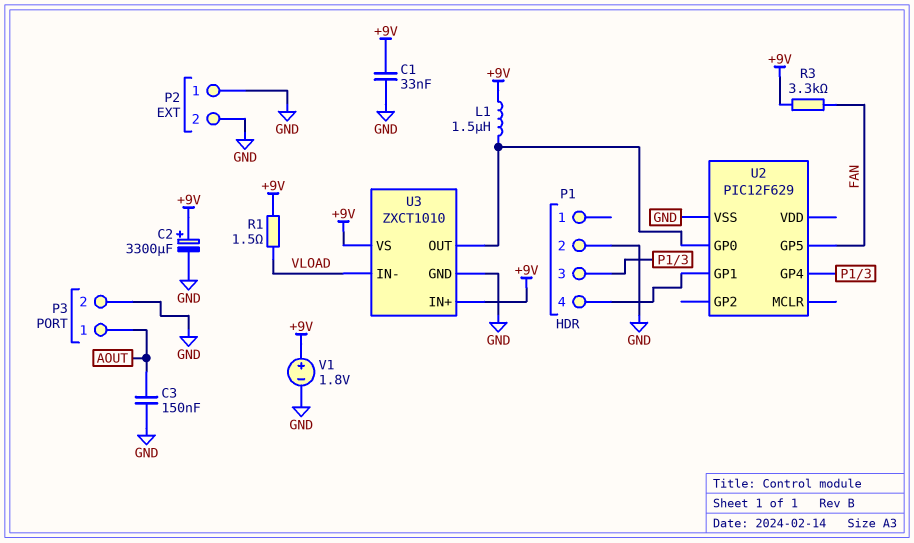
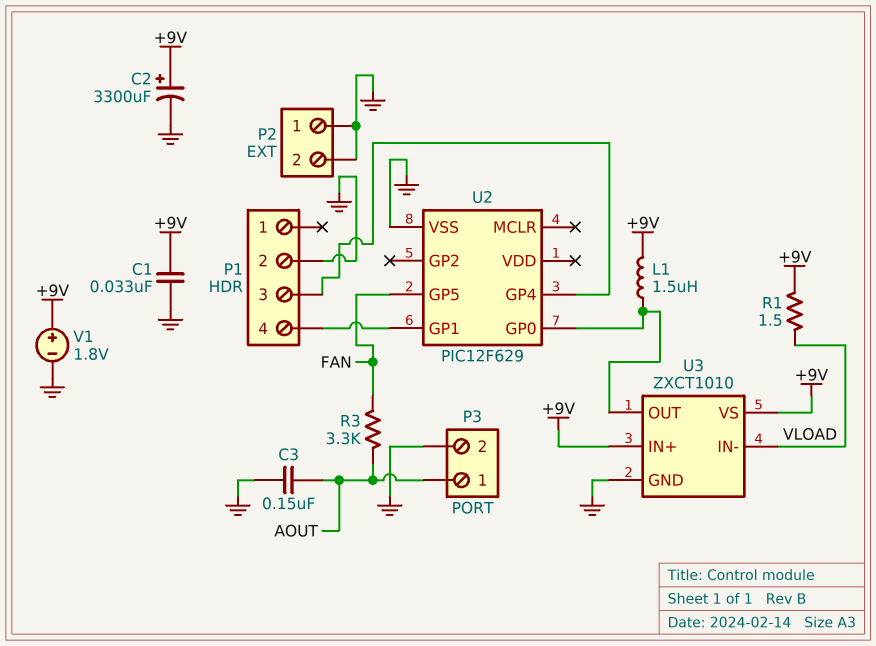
R3: 3.3k (+9V, FAN) -> 3.3k (AOUT, FAN)

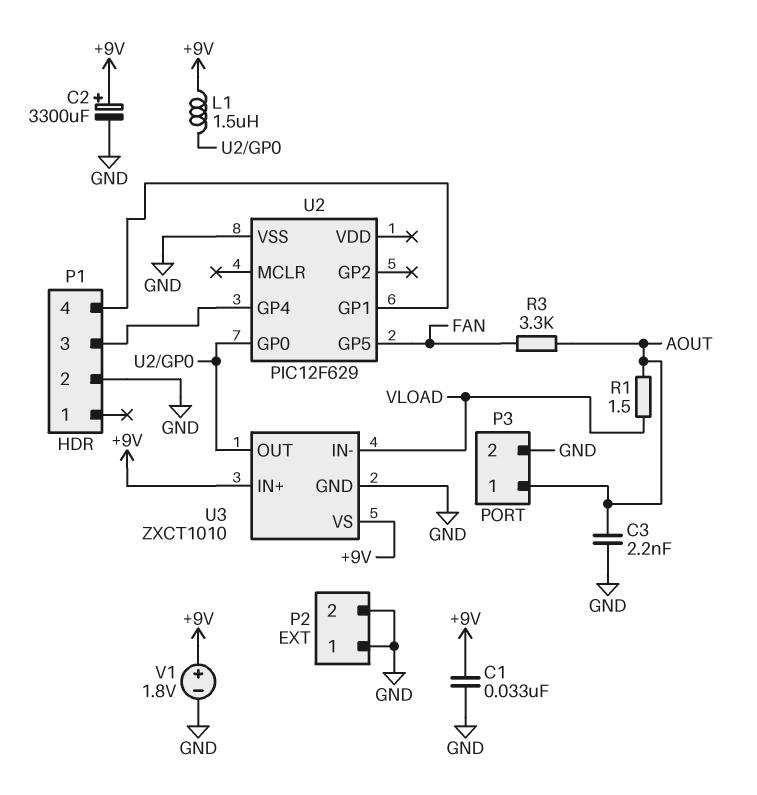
C3: 150nF (AOUT, GND) -> 2.2nF (AOUT, GND)
R1: 1.5 (+9V, VLOAD) -> 1.5 (AOUT, VLOAD)

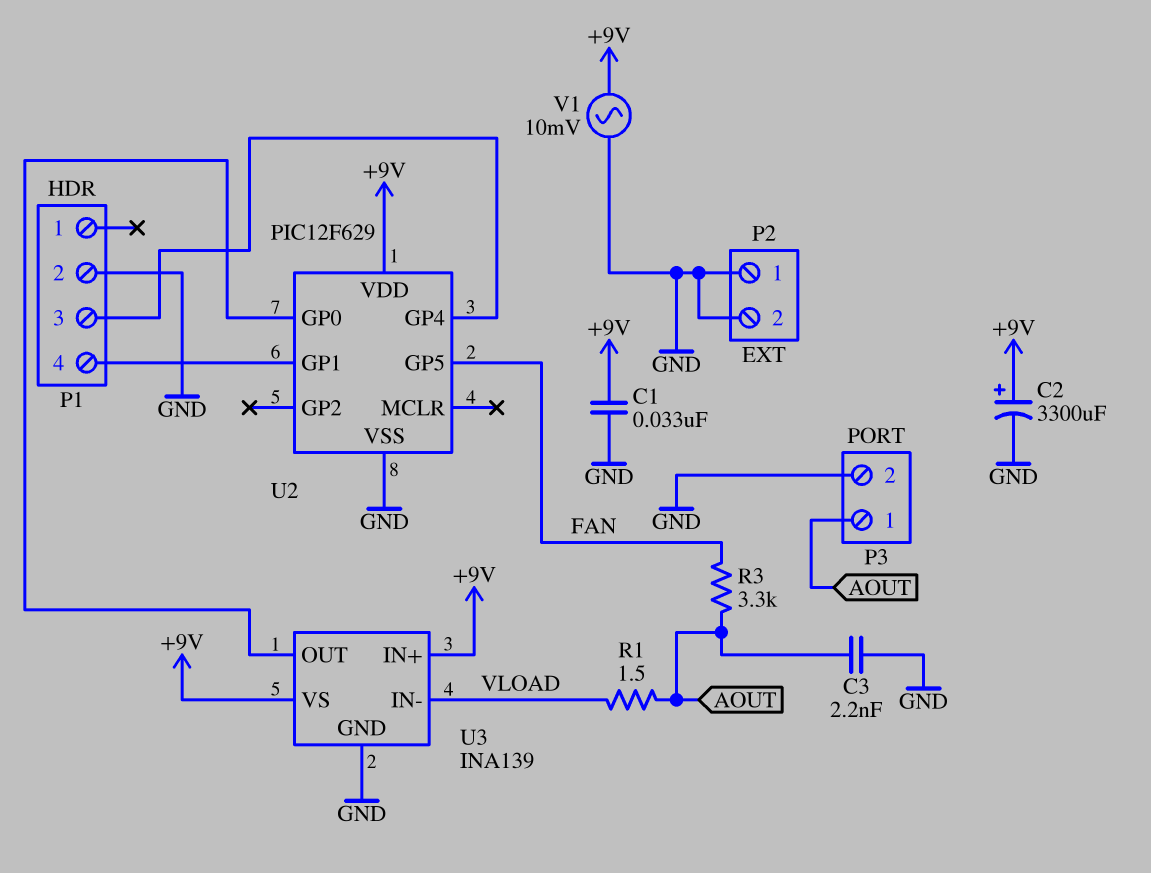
L1: 1.5uH (+9V, U2/GP0) -> none
U2 pin VDD: none -> +9V
U3: ZXCT1010 -> INA139
V1: 1.8V (plus +9V, minus GND) -> AC 10mV (+9V, GND)

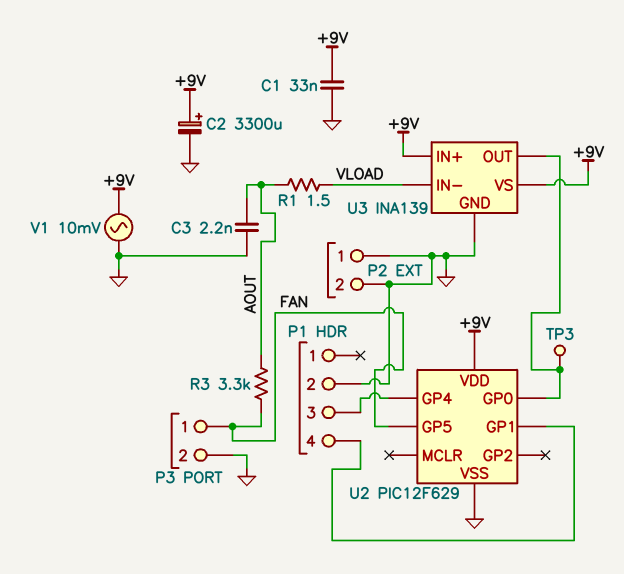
P3 pin 1: AOUT -> FAN
TP3: none -> test point (U2/GP0)

